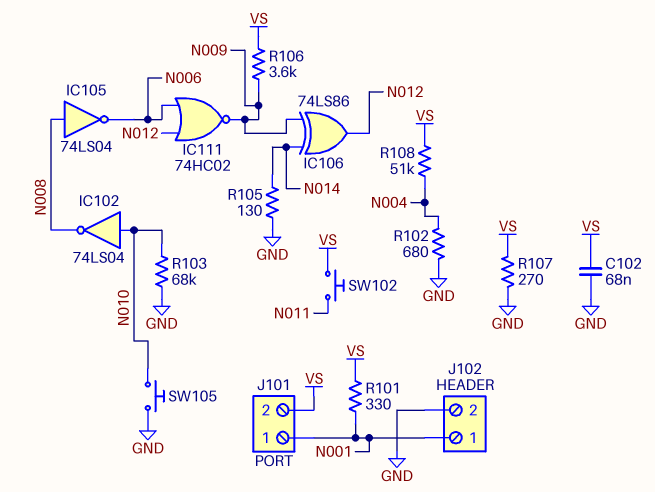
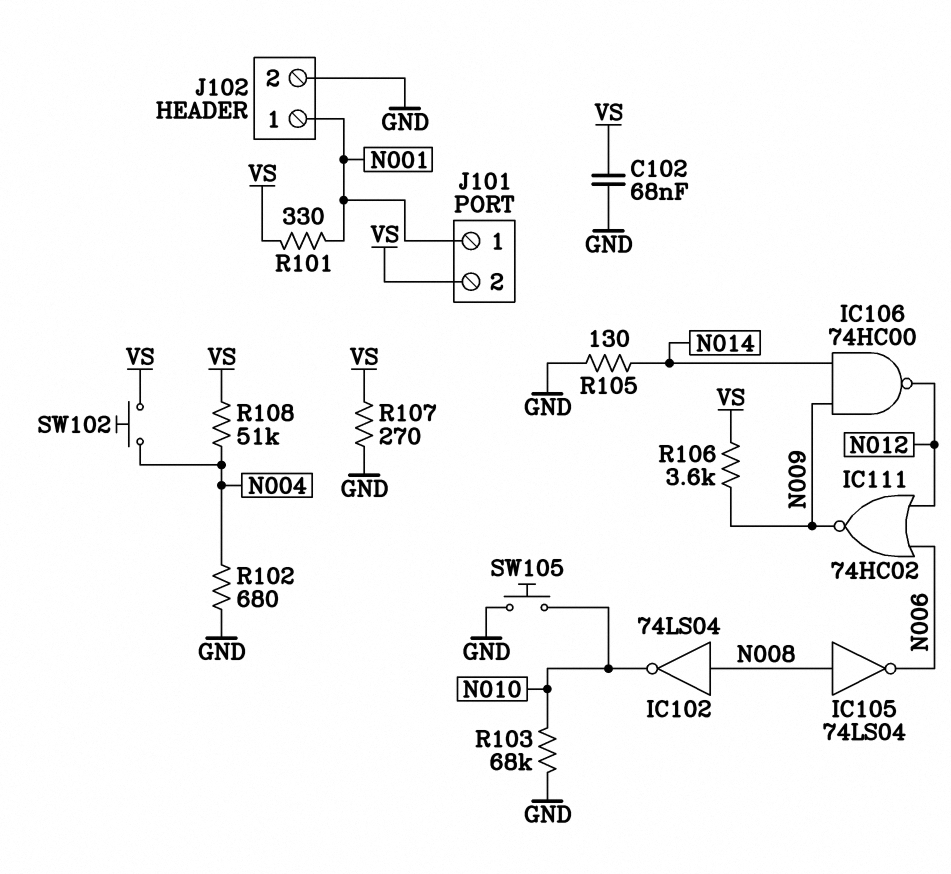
IC102: NOT 74LS04 (in N010, out N008) -> NOT 74LS04 (in N008, out N010)
IC106: XOR 74LS86 (in N009, in N014, out N012) -> NAND 74HC00 (in N009, in N014, out N012)
SW102: button (N011, VS) -> button (N004, VS)

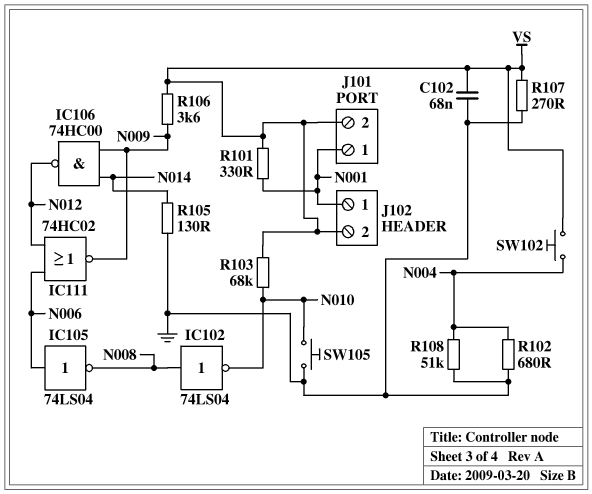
IC105: NOT 74LS04 (in N008, out N006) -> NOT 74LS04 (in N006, out N008)
J102 pin 2: GND -> VS
R103: 68k (GND, N010) -> 68k (N010, VS)
R108: 51k (N004, VS) -> 51k (GND, N004)

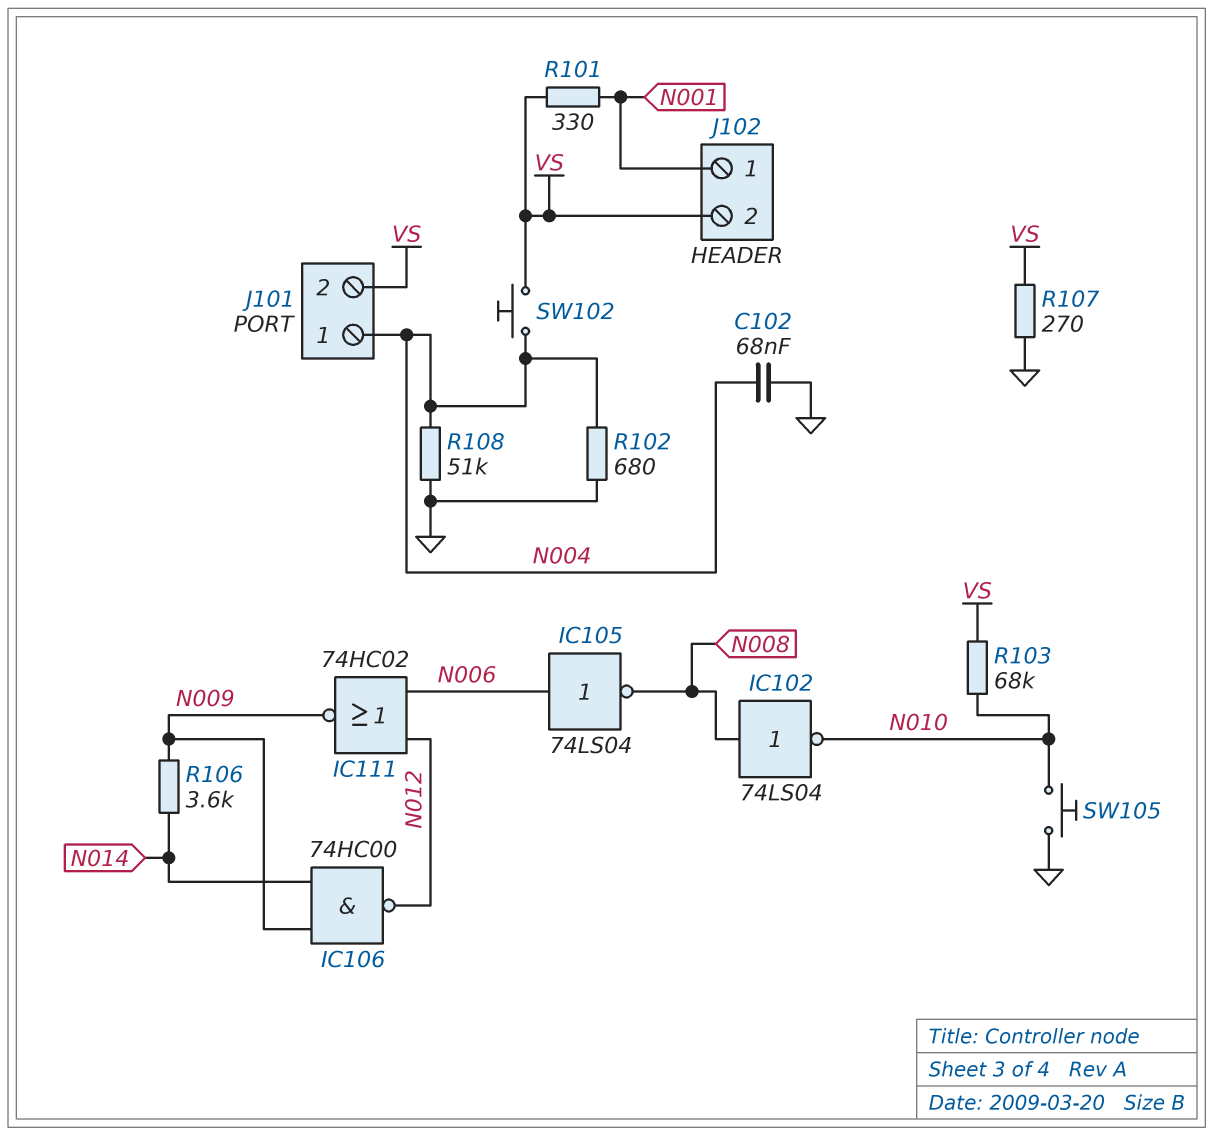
C102: 68nF (GND, VS) -> 68nF (GND, N004)
J101 pin 1: N001 -> N004
R105: 130 (GND, N014) -> none
R106: 3.6k (N009, VS) -> 3.6k (N009, N014)

